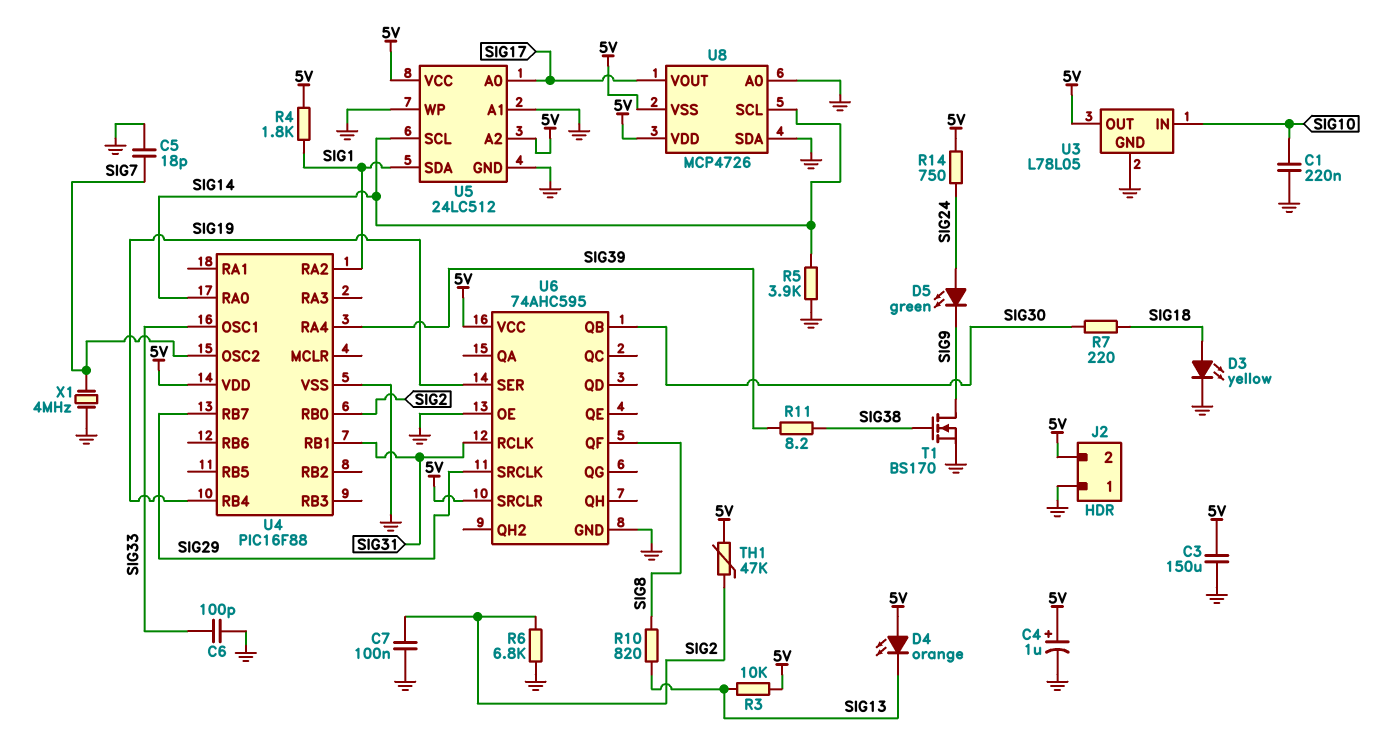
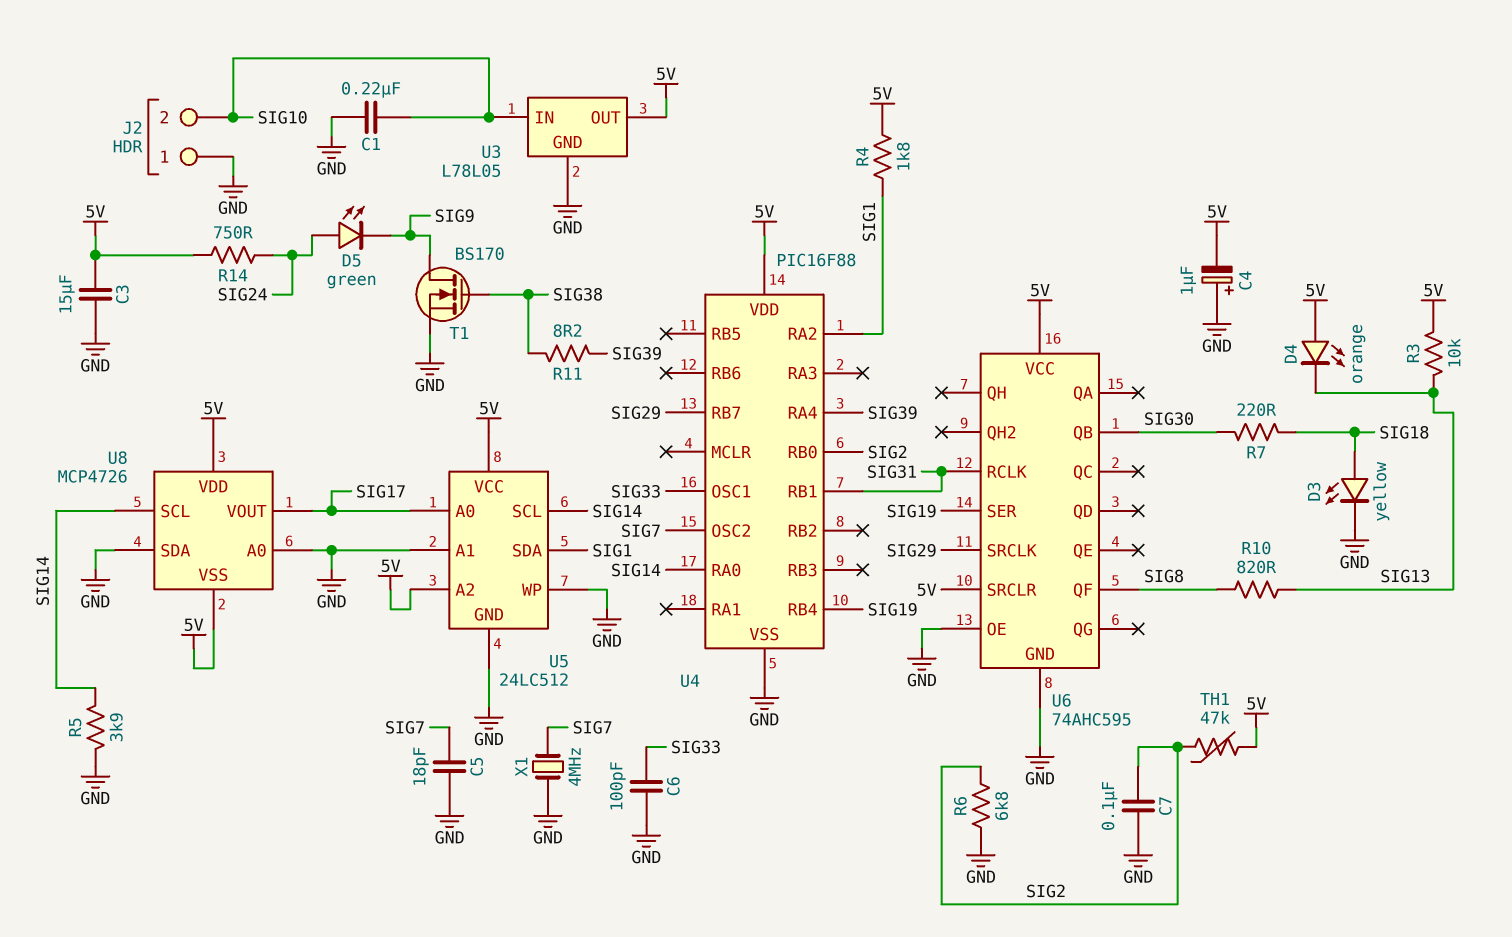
C3: 150uF (5V, GND) -> 15uF (5V, GND)
C4: 1uF (plus 5V, minus GND) -> 1uF (plus GND, minus 5V)
J2 pin 2: 5V -> SIG10

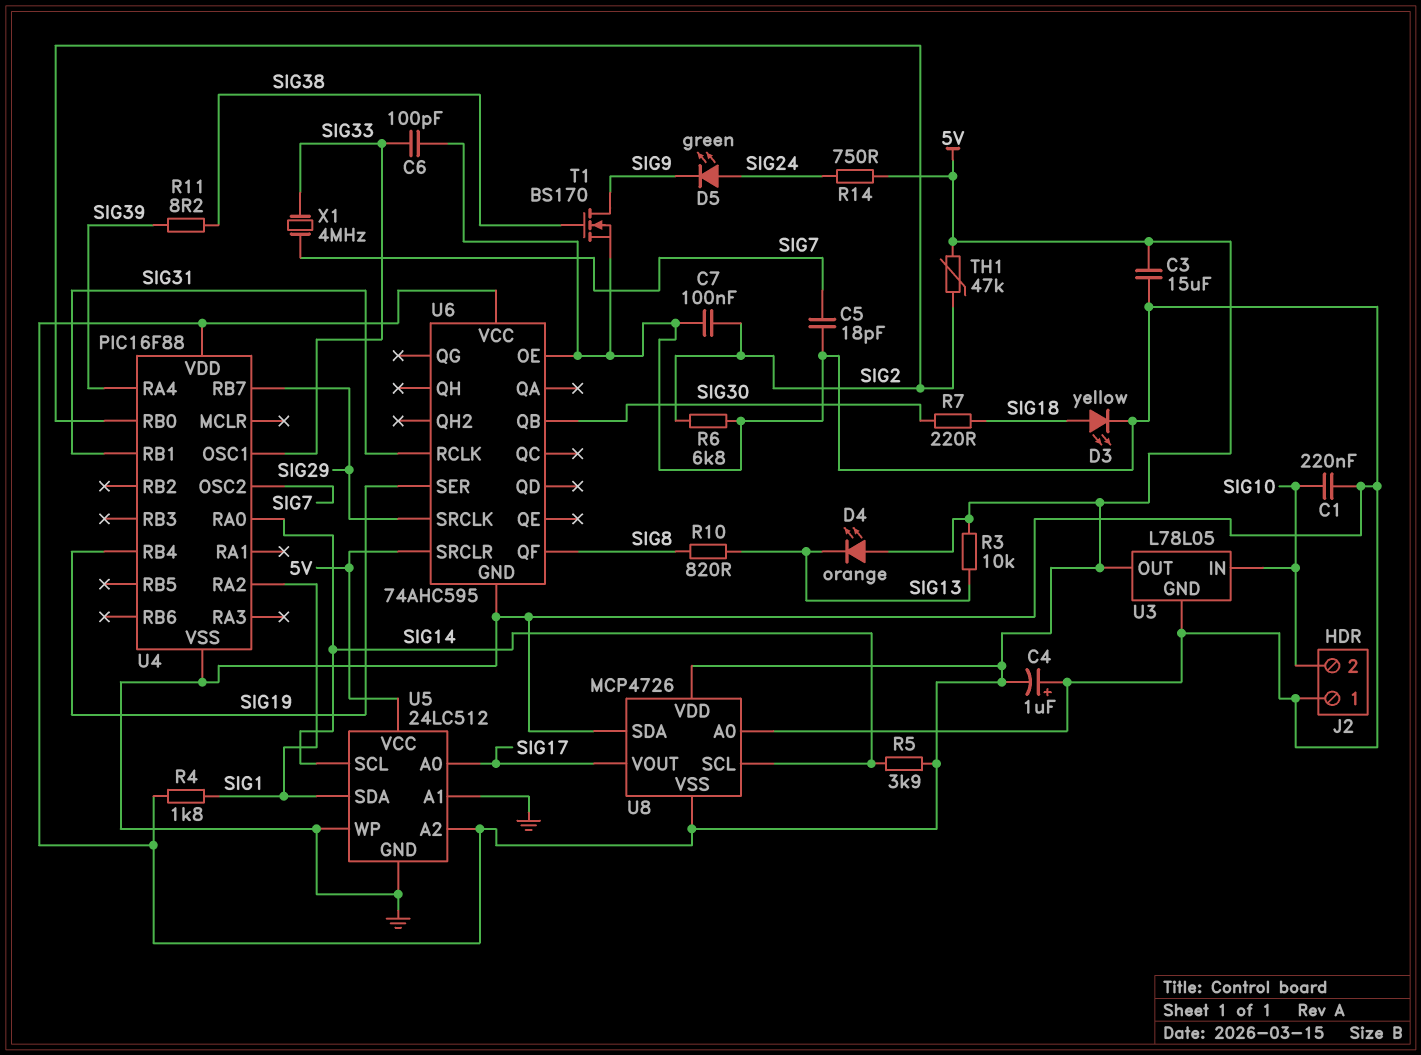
R5: 3.9k (GND, SIG14) -> 3.9k (5V, SIG14)
X1: 4MHz (GND, SIG7) -> 4MHz (SIG7, SIG33)

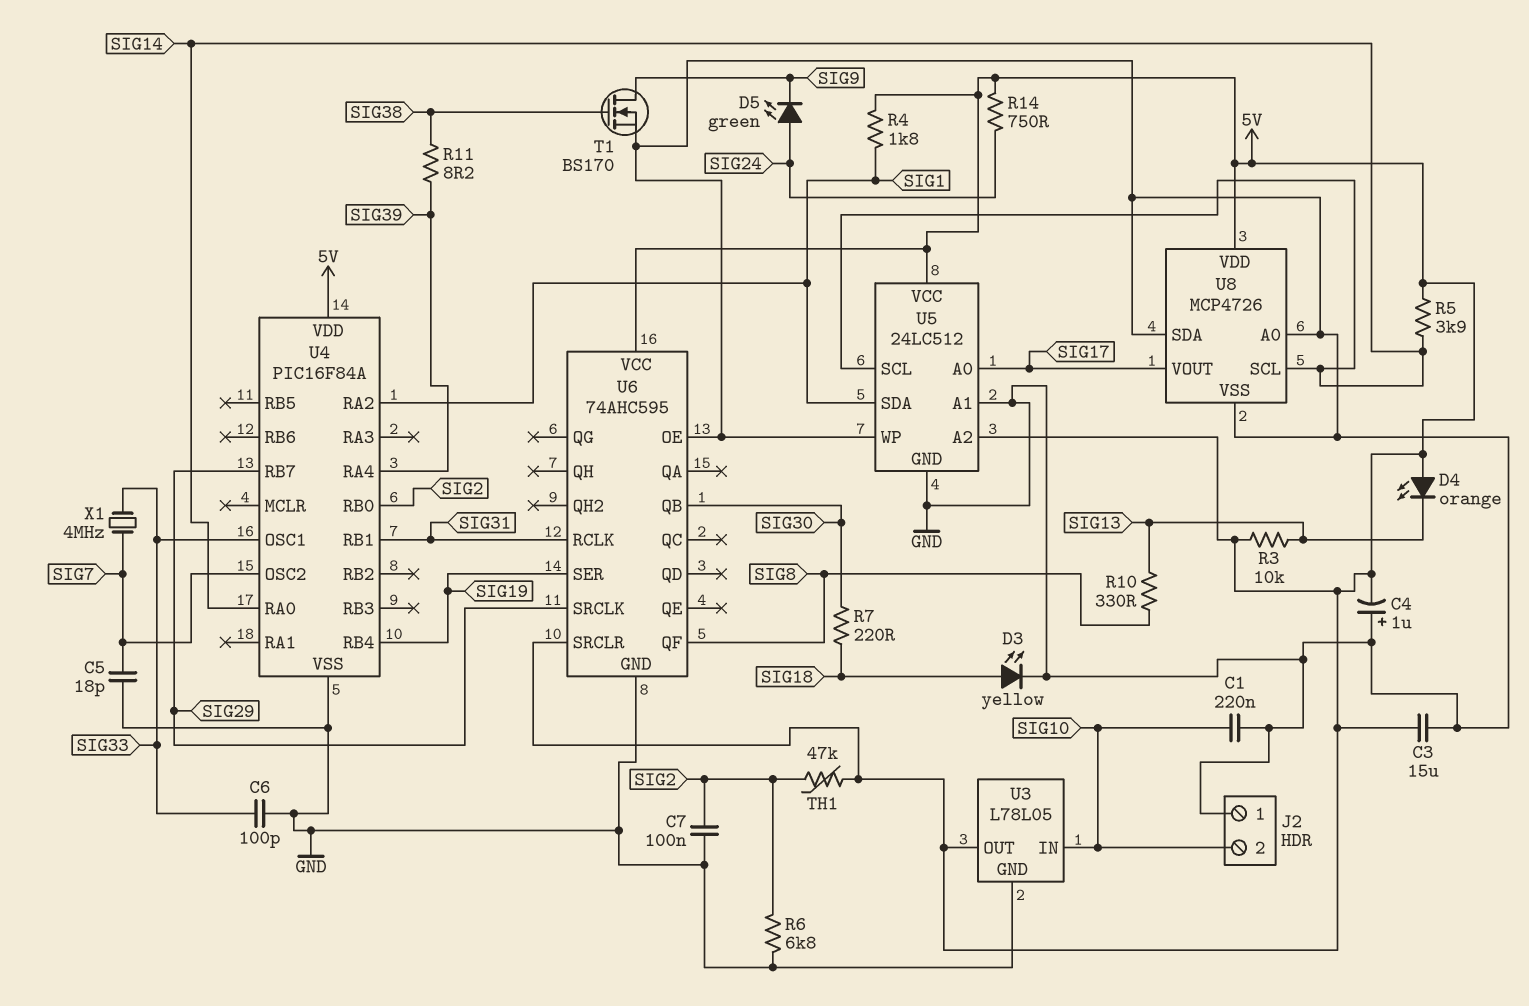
R10: 820 (SIG8, SIG13) -> 330 (SIG8, SIG13)
U4: PIC16F88 -> PIC16F84A
U8 pin VSS: 5V -> GND

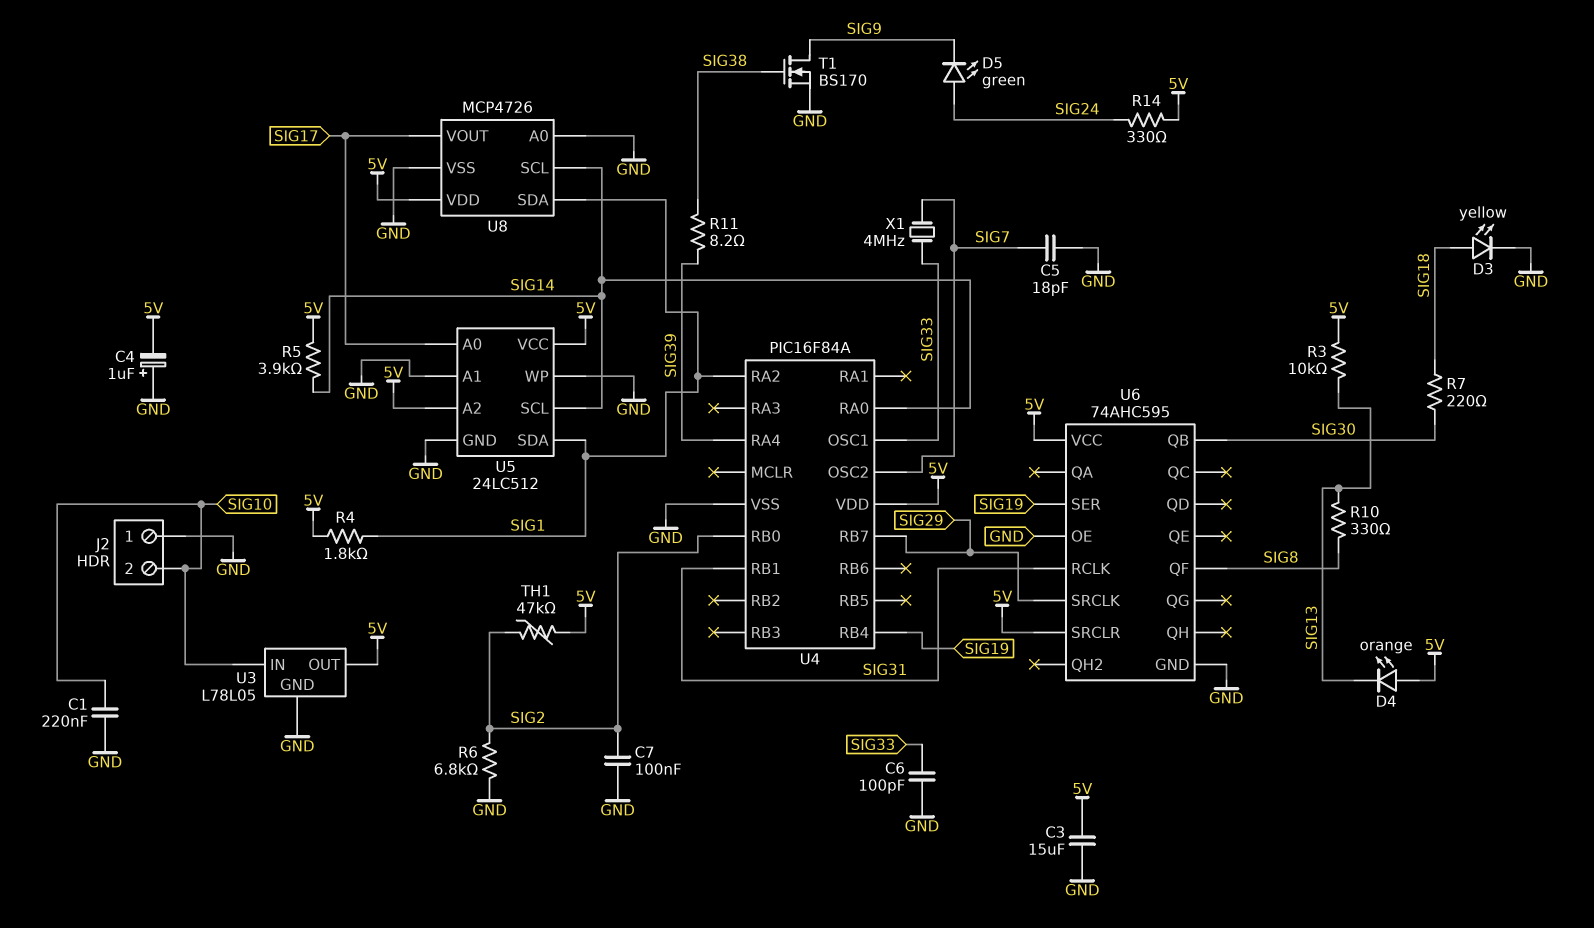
R14: 750 (5V, SIG24) -> 330 (5V, SIG24)
U8 pin SDA: GND -> SIG1

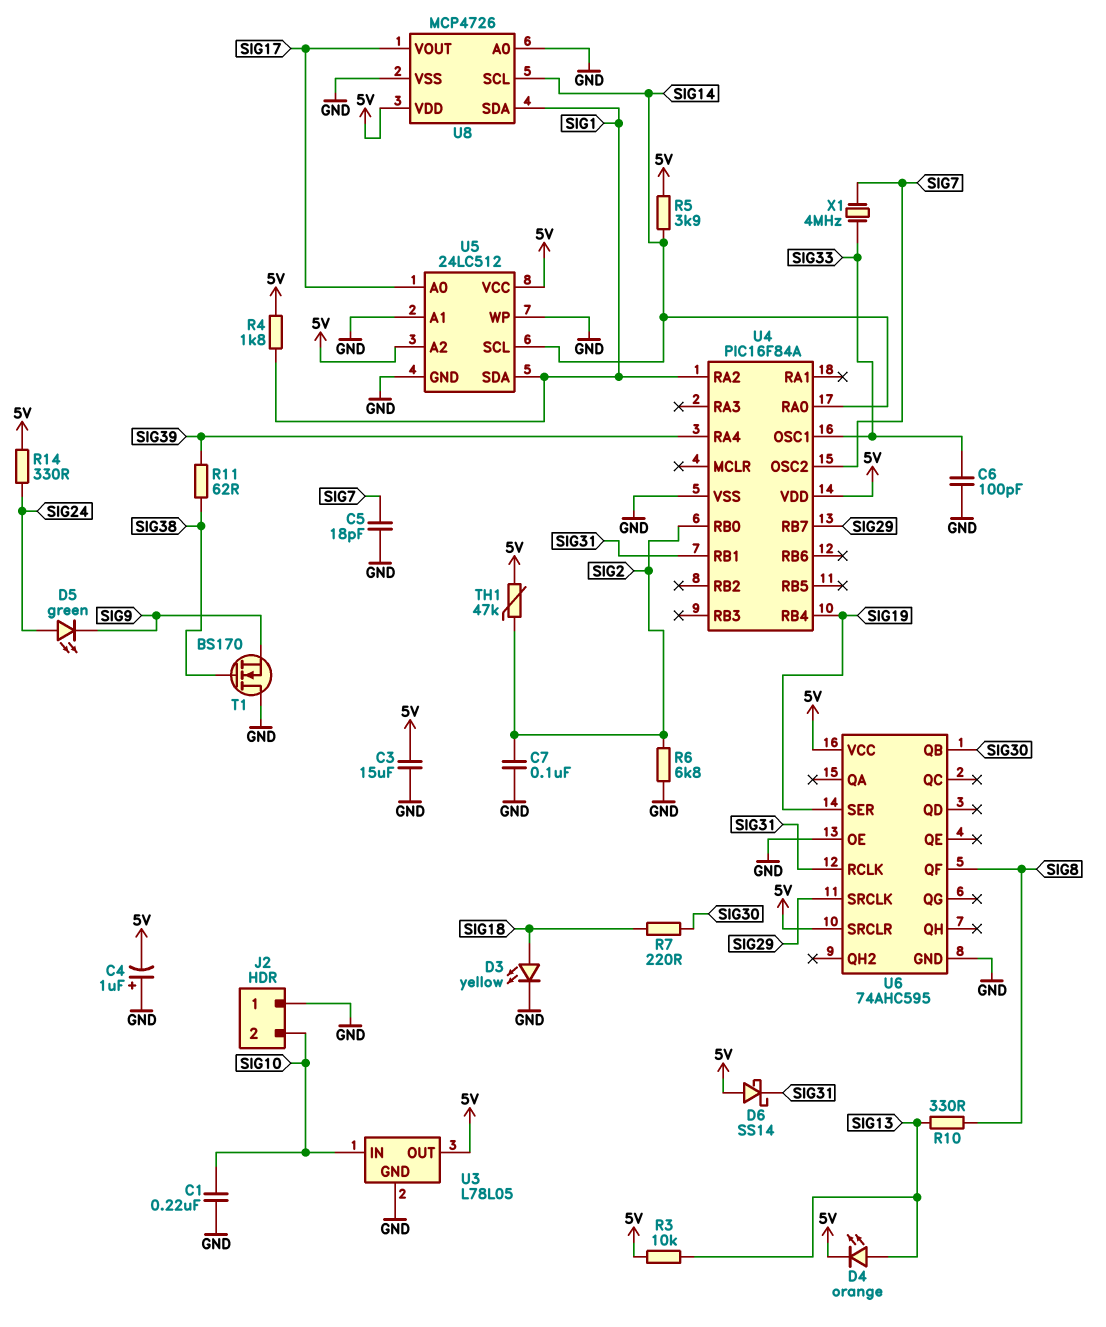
D4: LED orange (A 5V, K SIG13) -> LED orange (A SIG13, K 5V)
D6: none -> schottky SS14 (A 5V, K SIG31)
R11: 8.2 (SIG38, SIG39) -> 62 (SIG38, SIG39)
T1: NMOS BS170 (G SIG38, D SIG9, S GND) -> NMOS BS170 (G SIG38, D GND, S SIG9)

